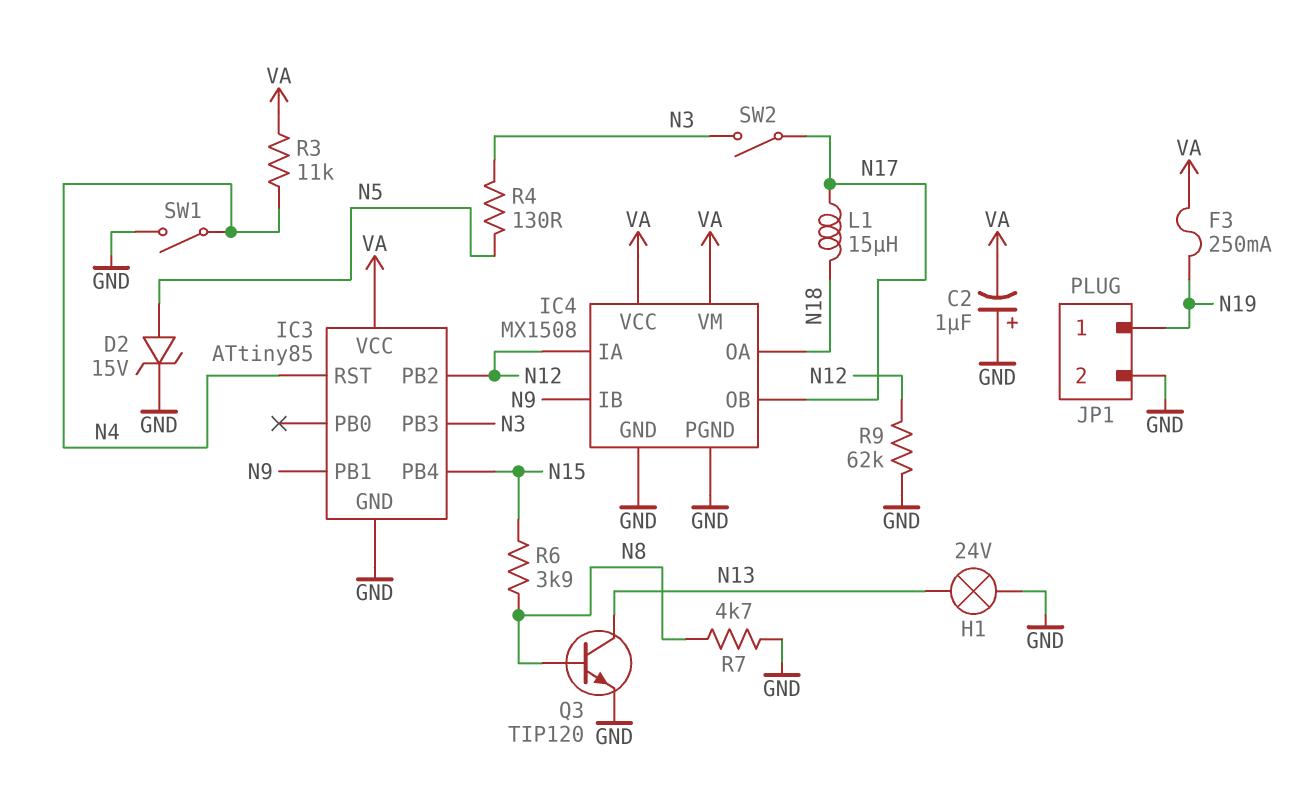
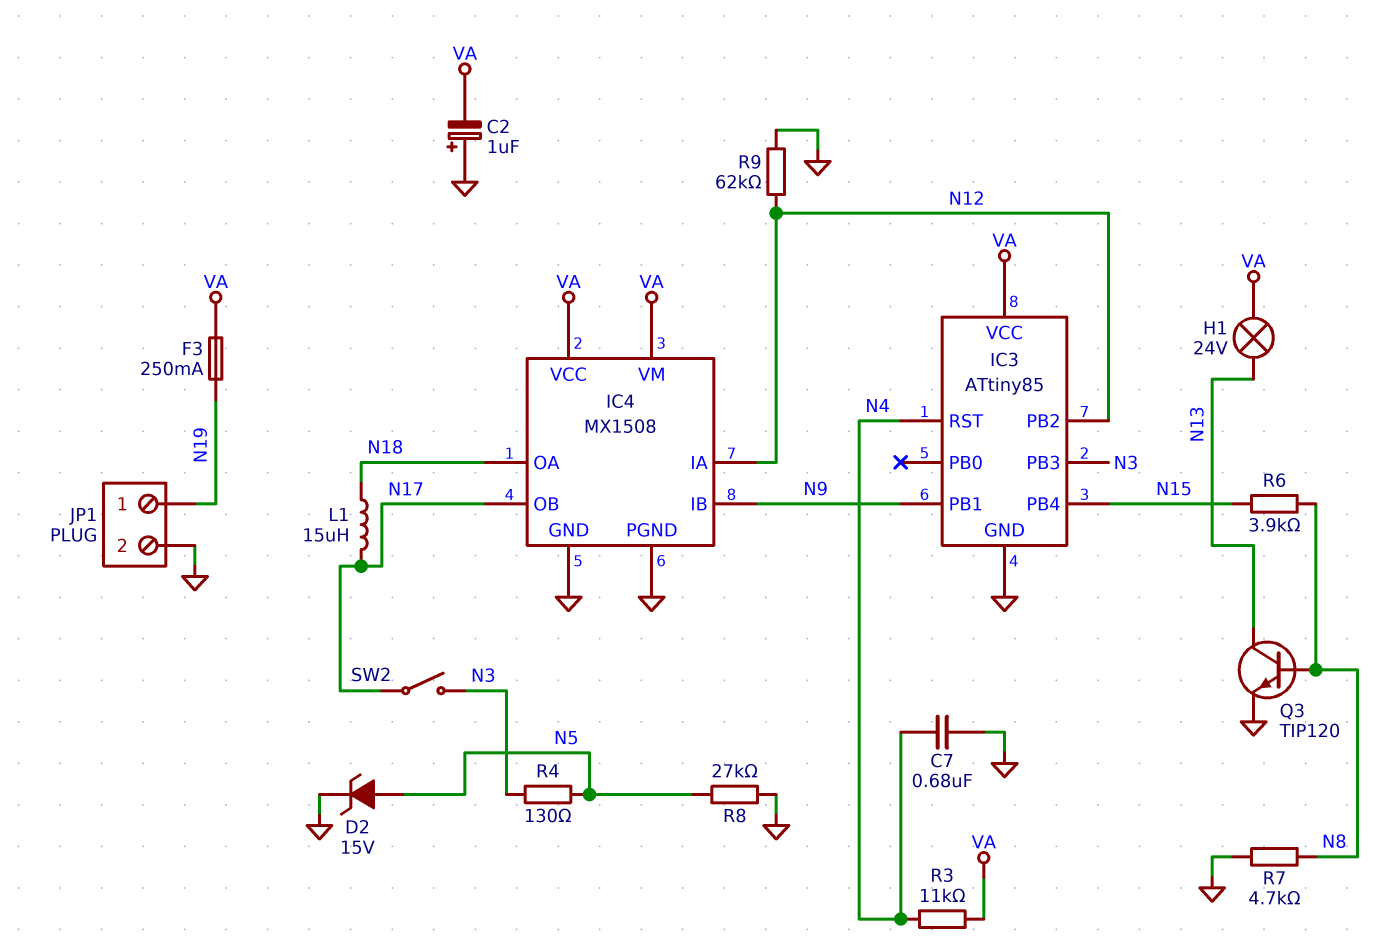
C7: none -> 680nF (GND, N4)
H1: lamp 24V (GND, N13) -> lamp 24V (N13, VA)
R8: none -> 27k (GND, N5)
SW1: switch (GND, N4) -> none

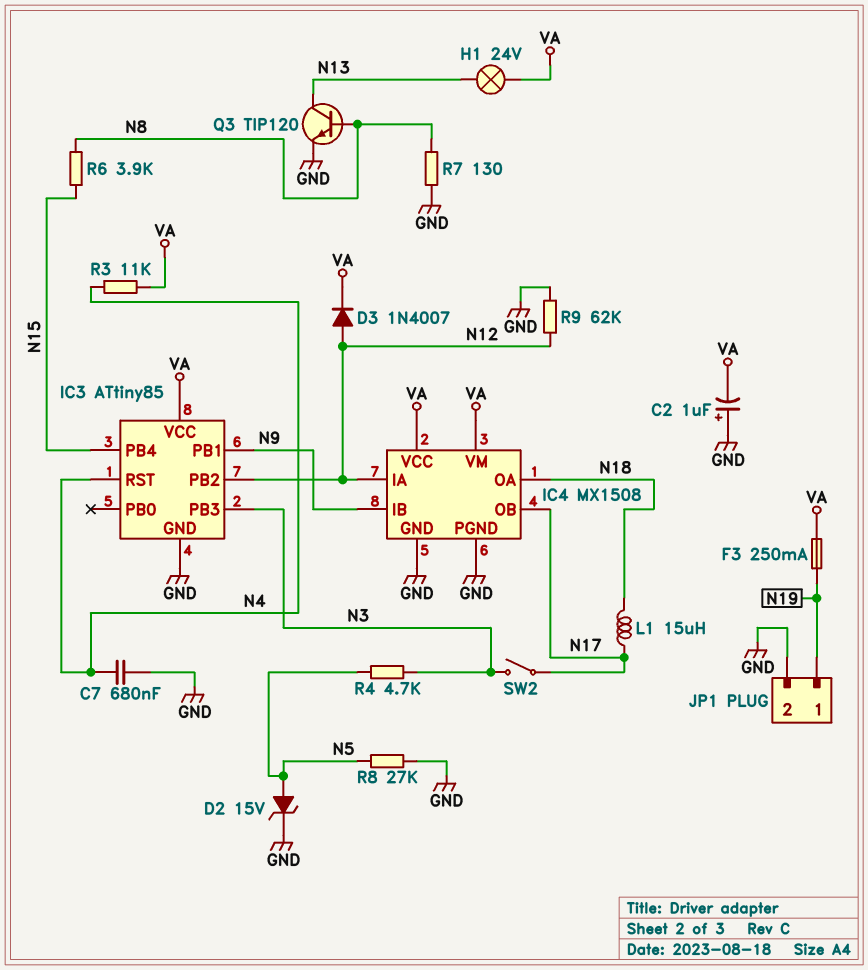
D3: none -> diode 1N4007 (A N12, K VA)
R4: 130 (N3, N5) -> 4.7k (N3, N5)
R7: 4.7k (GND, N8) -> 130 (GND, N8)

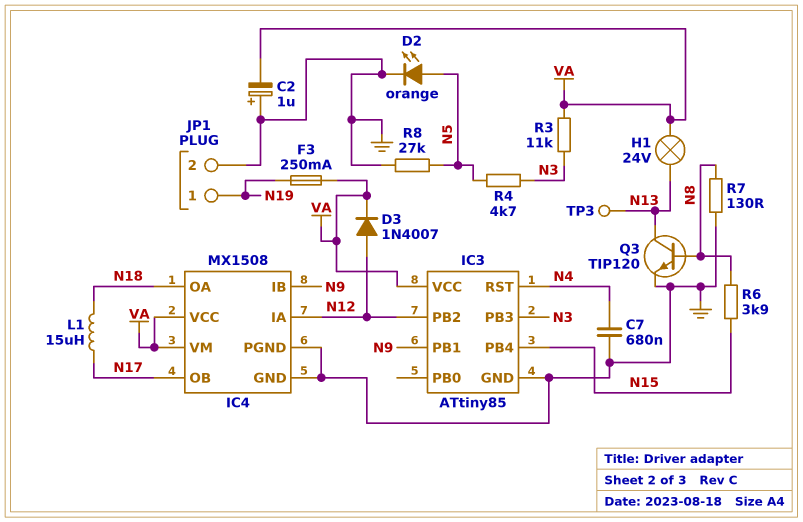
D2: zener 15V (A N5, K GND) -> LED orange (A N5, K GND)
R3: 11k (N4, VA) -> 11k (N3, VA)
R9: 62k (GND, N12) -> none
SW2: switch (N3, N17) -> none
TP3: none -> test point (N13)

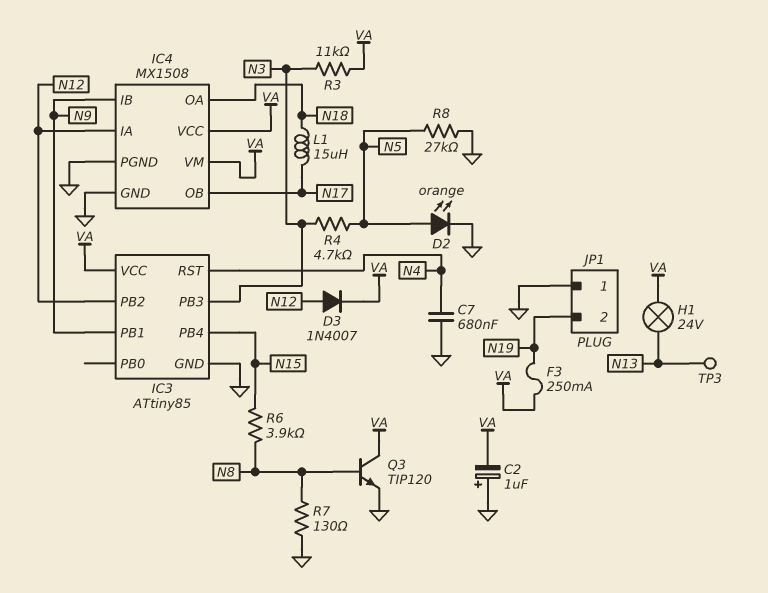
JP1 pin 1: N19 -> GND
JP1 pin 2: GND -> N19
Q3: NPN TIP120 (B N8, C N13, E GND) -> NPN TIP120 (B N8, C VA, E GND)

